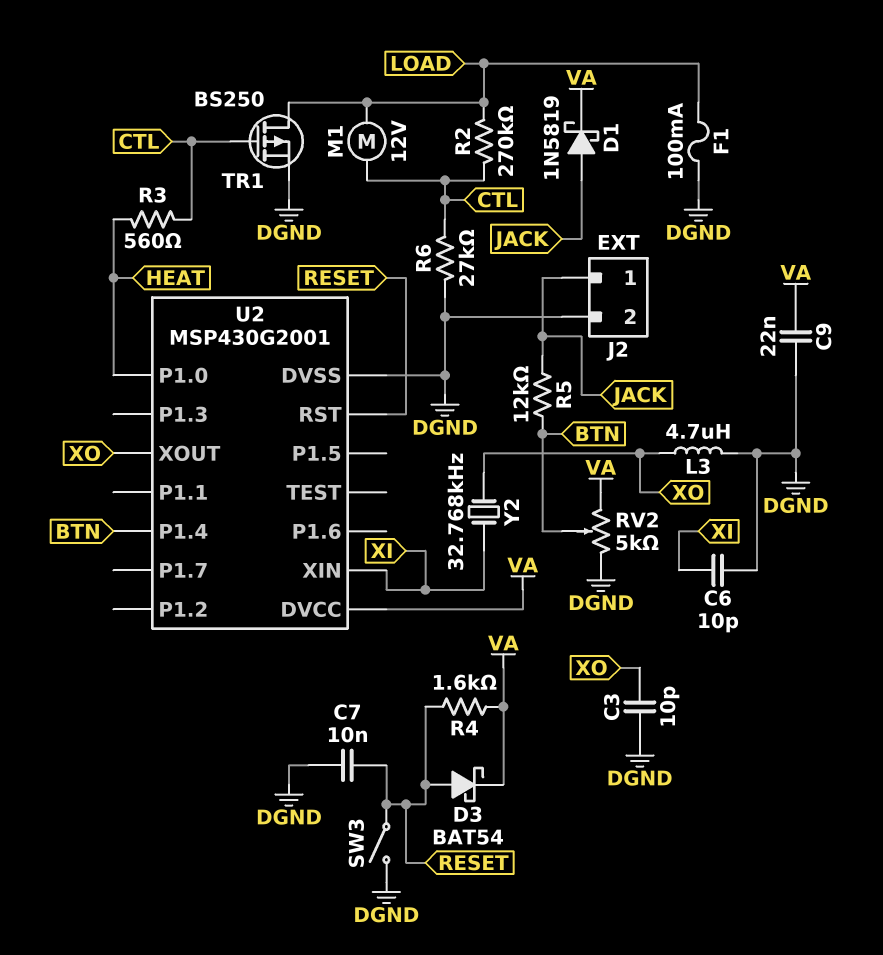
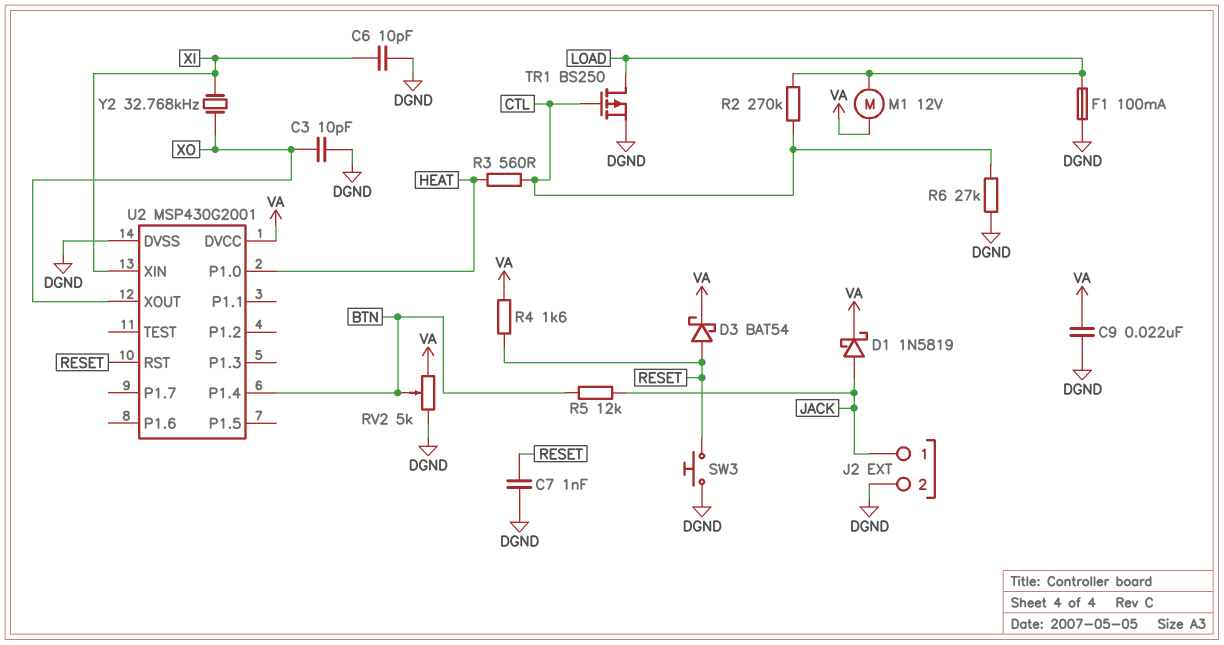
C7: 10nF (DGND, RESET) -> 1nF (DGND, RESET)
L3: 4.7uH (DGND, XO) -> none
M1: motor 12V (CTL, LOAD) -> motor 12V (LOAD, VA)
SW3: switch (DGND, RESET) -> button (DGND, RESET)

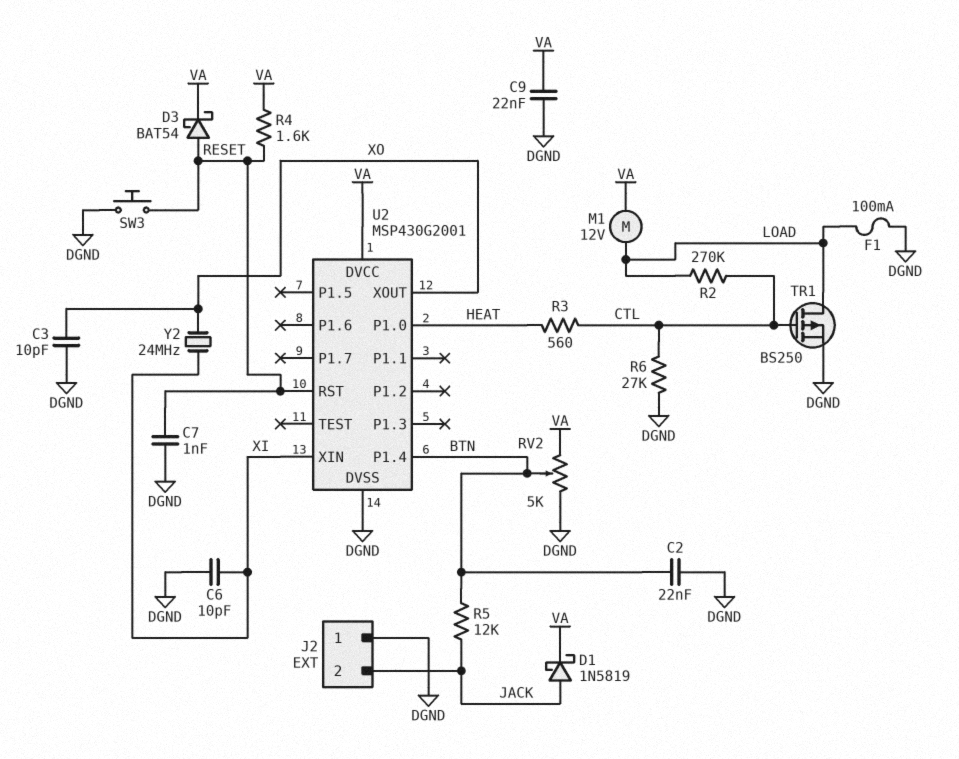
C2: none -> 22nF (BTN, DGND)
J2 pin 1: JACK -> DGND
J2 pin 2: DGND -> JACK
Y2: 32.768kHz (XI, XO) -> 24MHz (XI, XO)

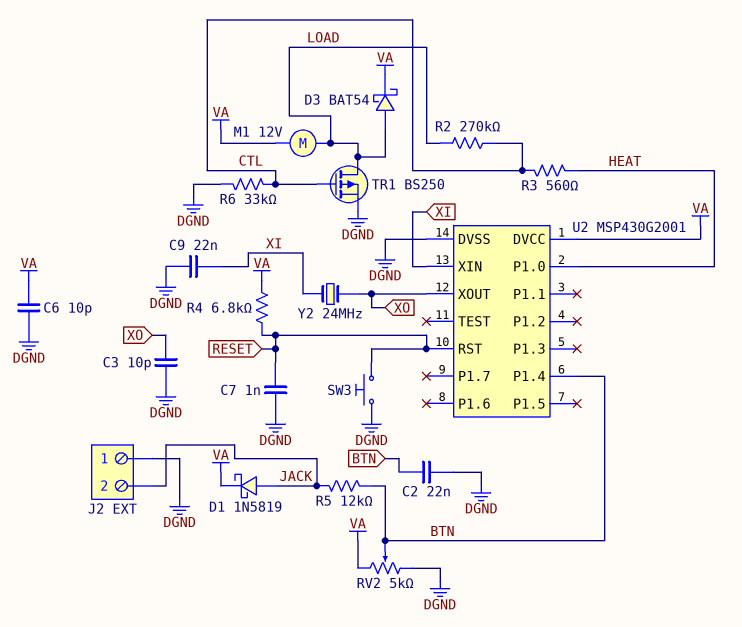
C6: 10pF (DGND, XI) -> 10pF (DGND, VA)
C9: 22nF (DGND, VA) -> 22nF (DGND, XI)
D3: schottky BAT54 (A RESET, K VA) -> schottky BAT54 (A LOAD, K VA)
F1: 100mA (DGND, LOAD) -> none
R4: 1.6k (RESET, VA) -> 6.8k (RESET, VA)
R6: 27k (CTL, DGND) -> 33k (CTL, DGND)

